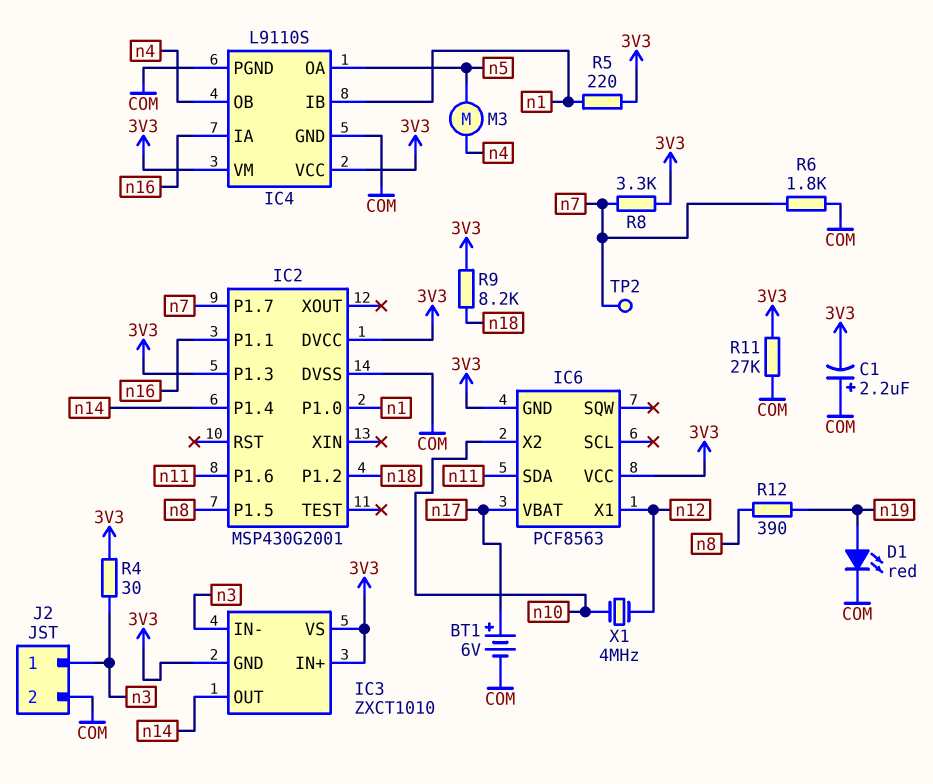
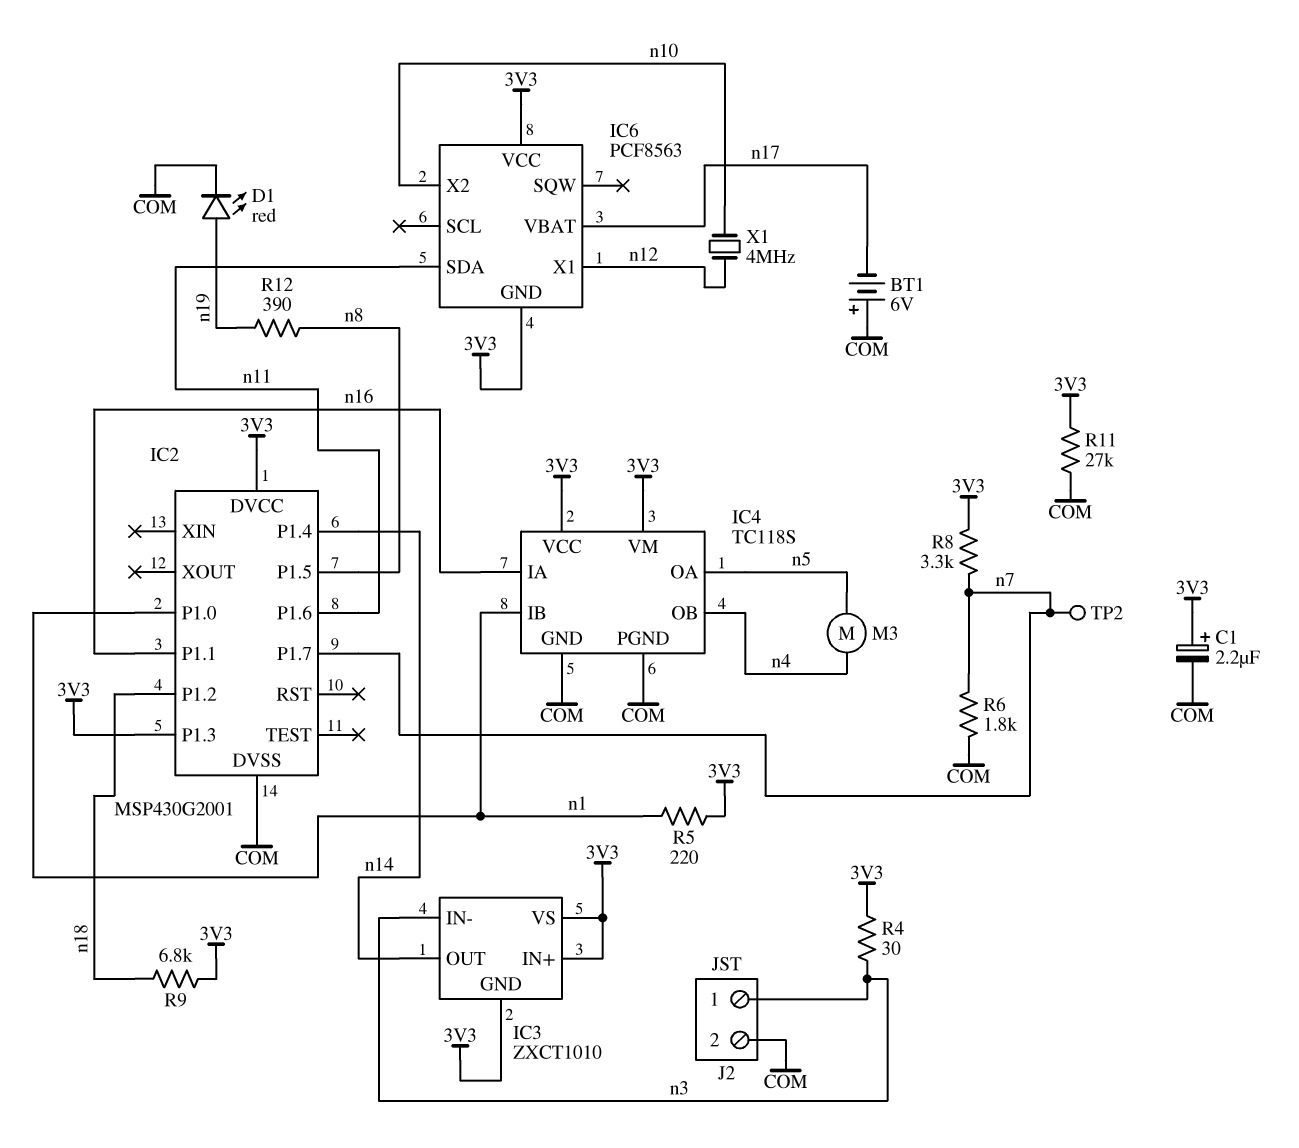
BT1: 6V (plus n17, minus COM) -> 6V (plus COM, minus n17)
C1: 2.2uF (plus COM, minus 3V3) -> 2.2uF (plus 3V3, minus COM)
IC4: L9110S -> TC118S
R9: 8.2k (3V3, n18) -> 6.8k (3V3, n18)

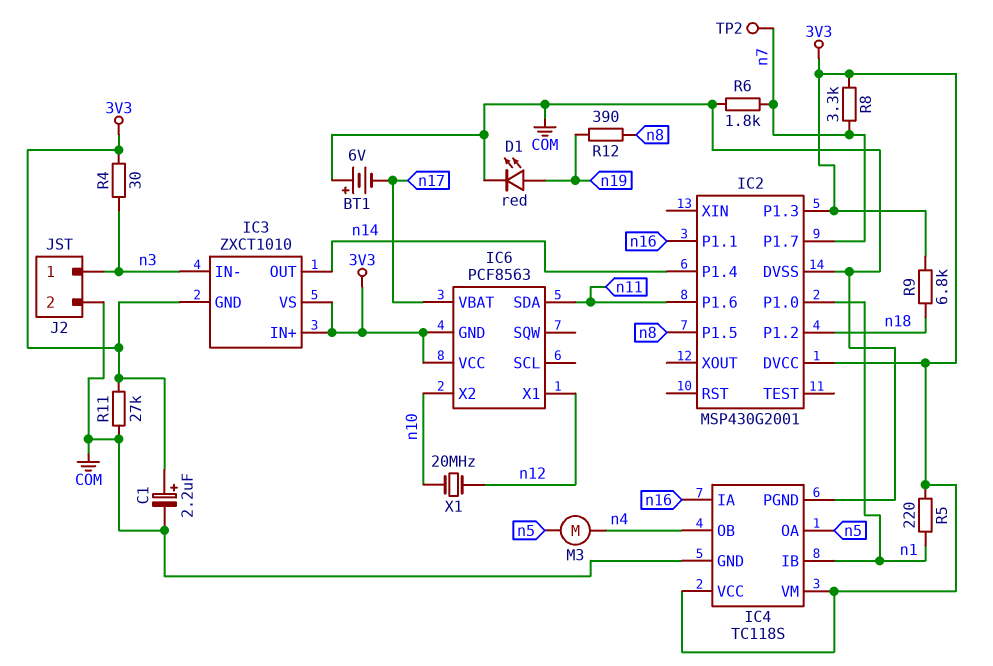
X1: 4MHz (n10, n12) -> 20MHz (n10, n12)

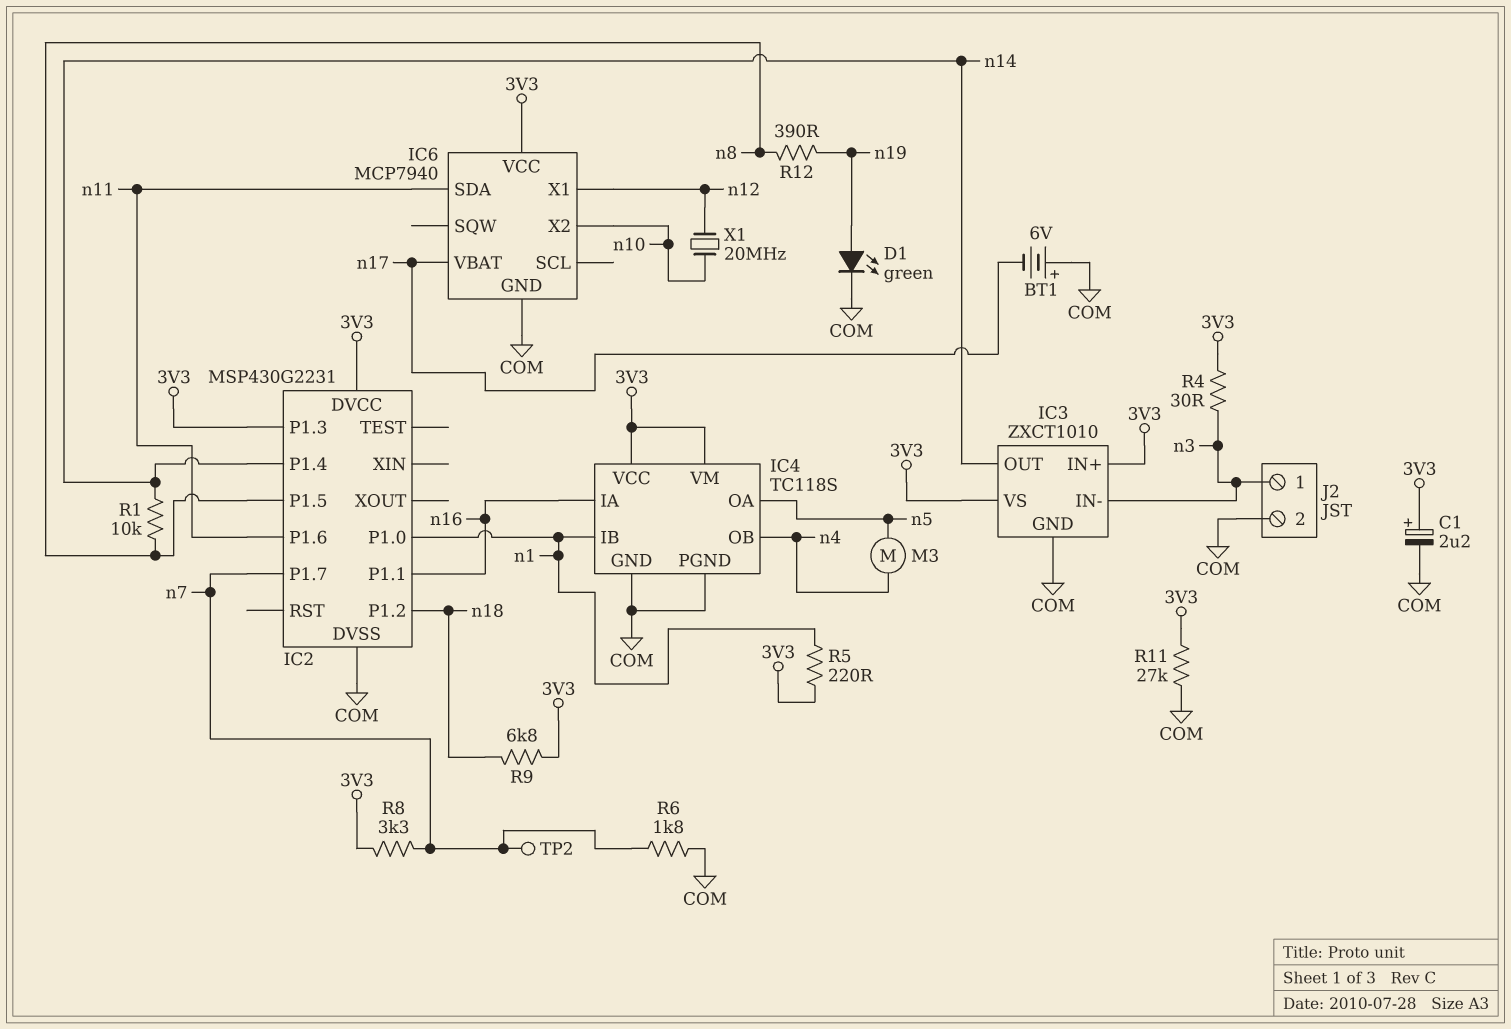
D1: LED red (A n19, K COM) -> LED green (A n19, K COM)
IC2: MSP430G2001 -> MSP430G2231
IC3 pin GND: 3V3 -> COM
IC6: PCF8563 -> MCP7940
IC6 pin GND: 3V3 -> COM
R1: none -> 10k (n8, n14)

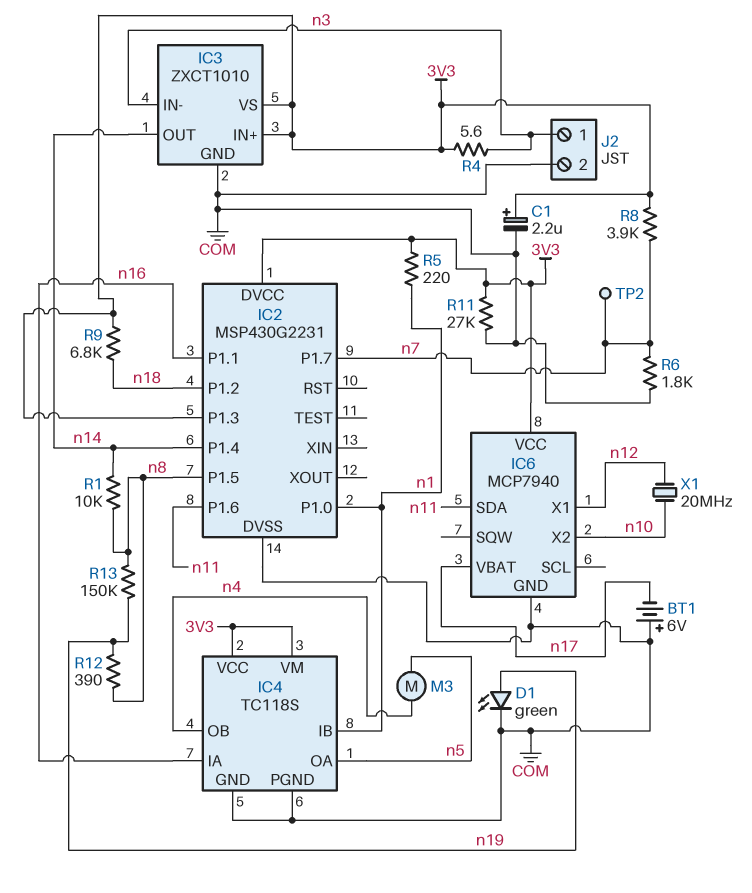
R4: 30 (3V3, n3) -> 5.6 (3V3, n3)
R8: 3.3k (3V3, n7) -> 3.9k (3V3, n7)
R13: none -> 150k (n8, n19)

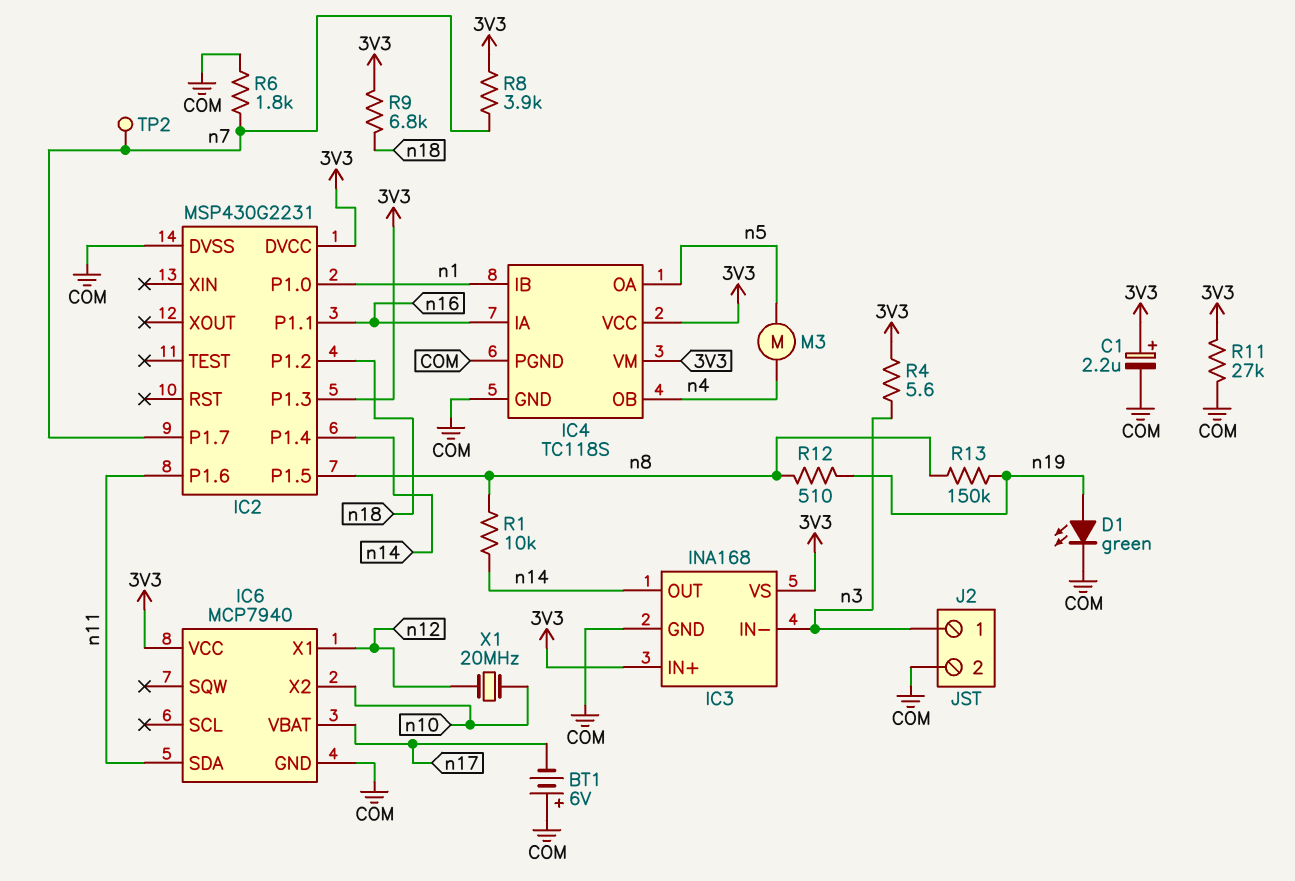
IC3: ZXCT1010 -> INA168
R5: 220 (3V3, n1) -> none
R12: 390 (n8, n19) -> 510 (n8, n19)

